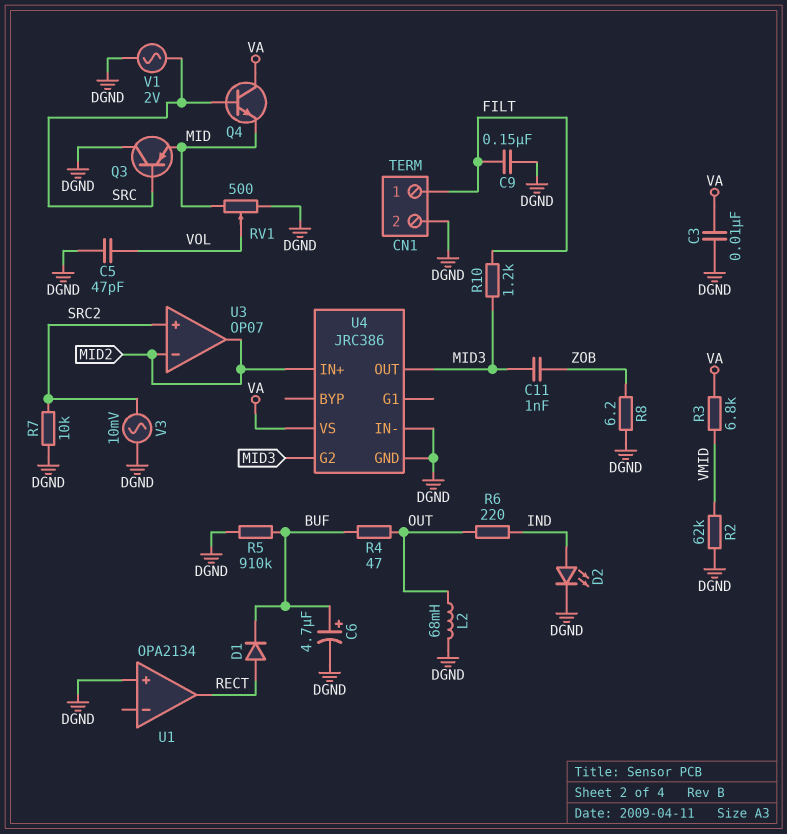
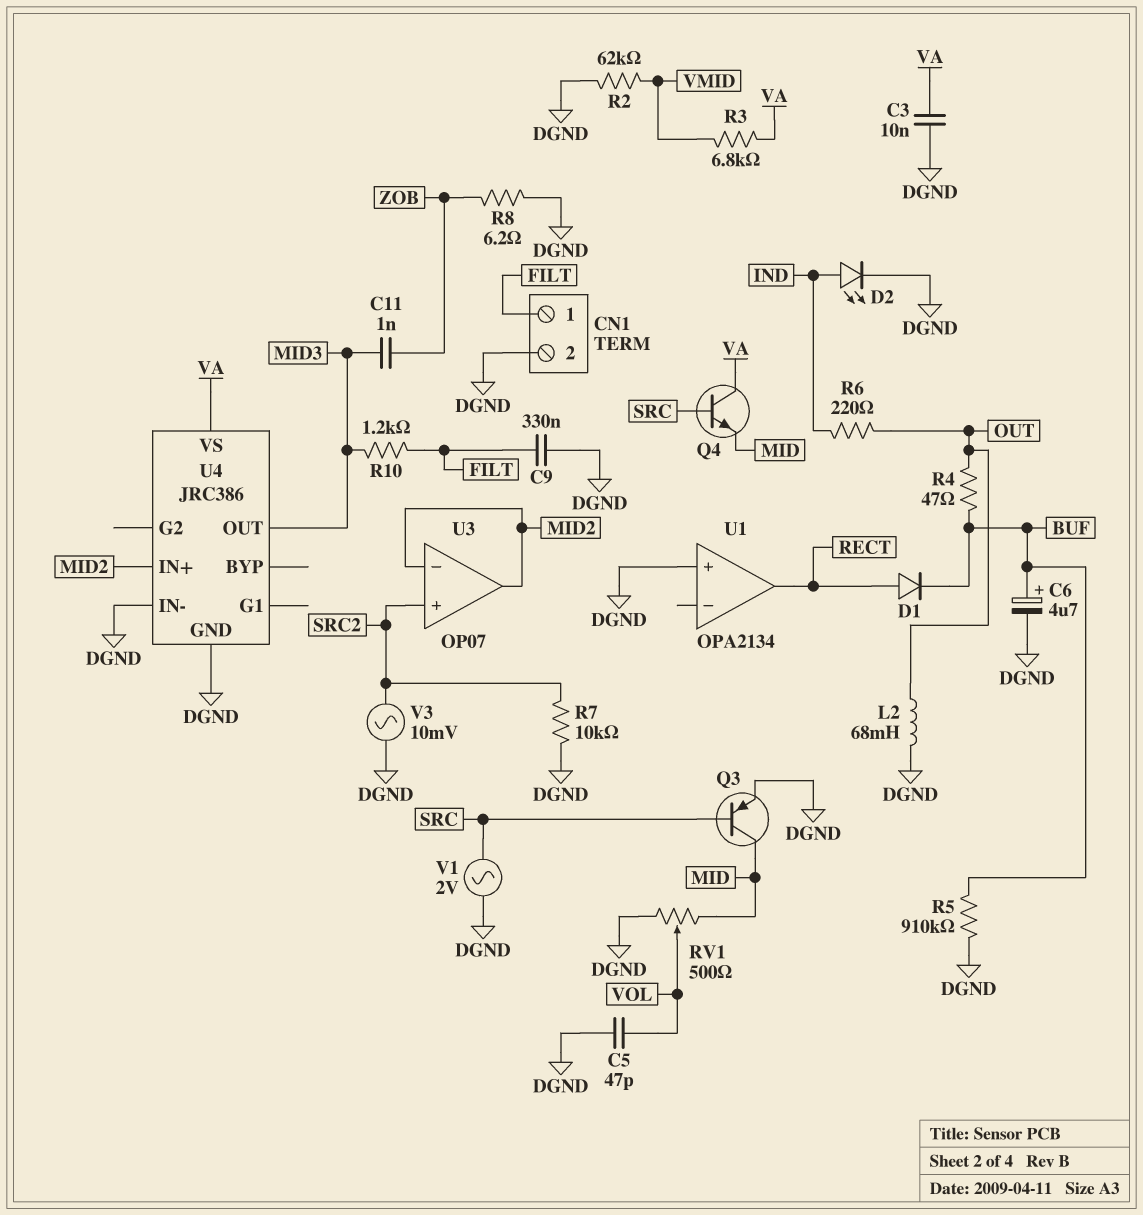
C9: 150nF (DGND, FILT) -> 330nF (DGND, FILT)
Q3: PNP (B SRC, C DGND, E MID) -> PNP (B SRC, C MID, E DGND)
U4 pin G2: MID3 -> none

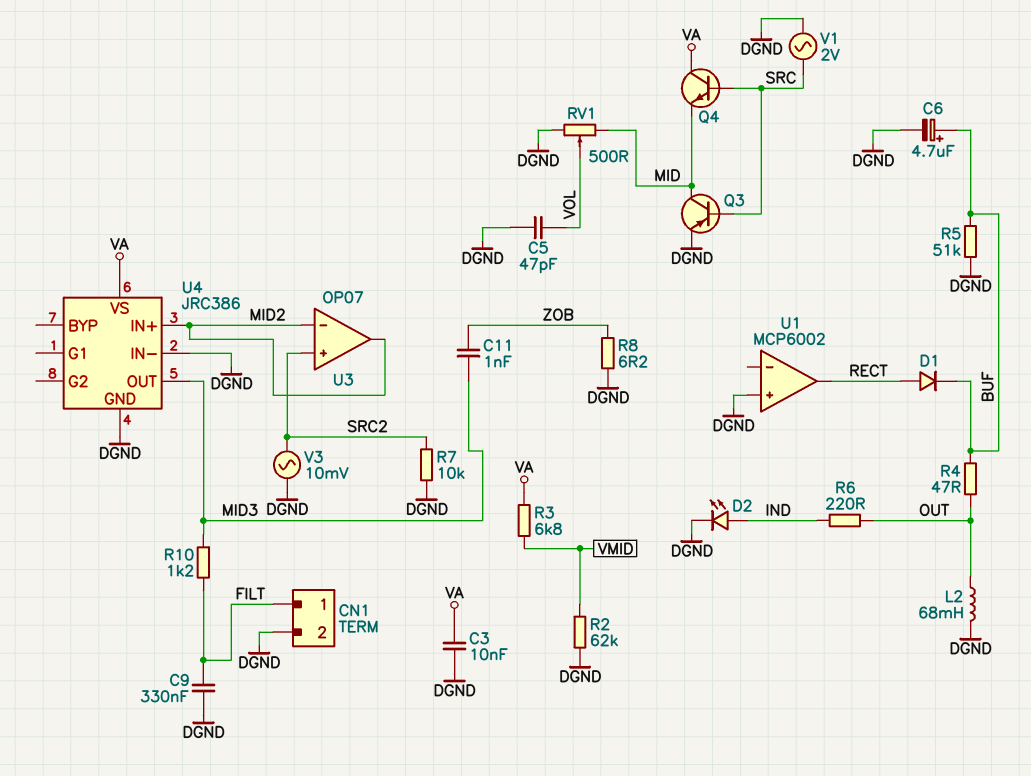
R5: 910k (BUF, DGND) -> 51k (BUF, DGND)
U1: OPA2134 -> MCP6002

